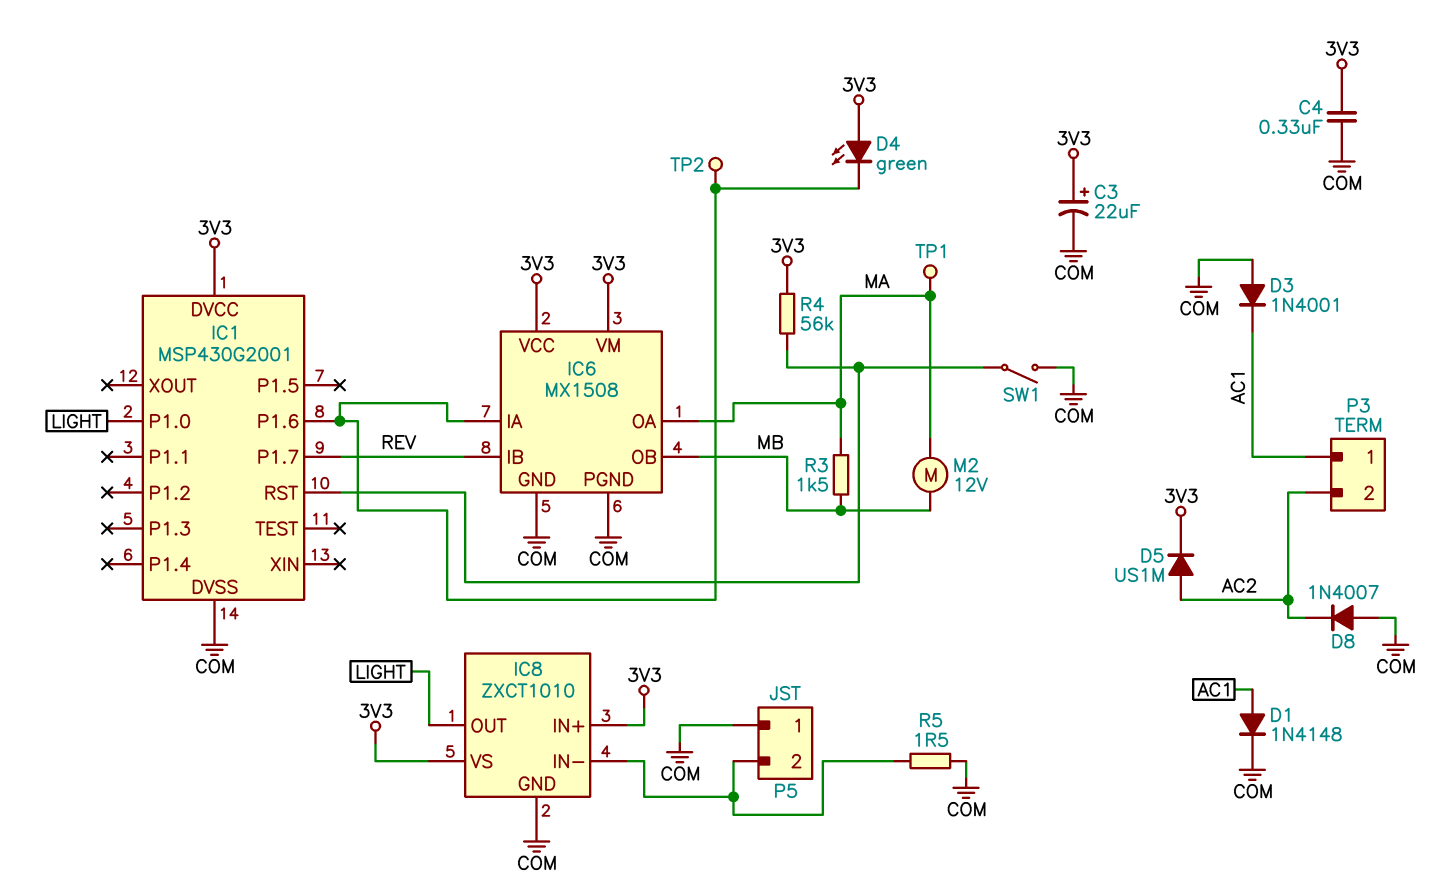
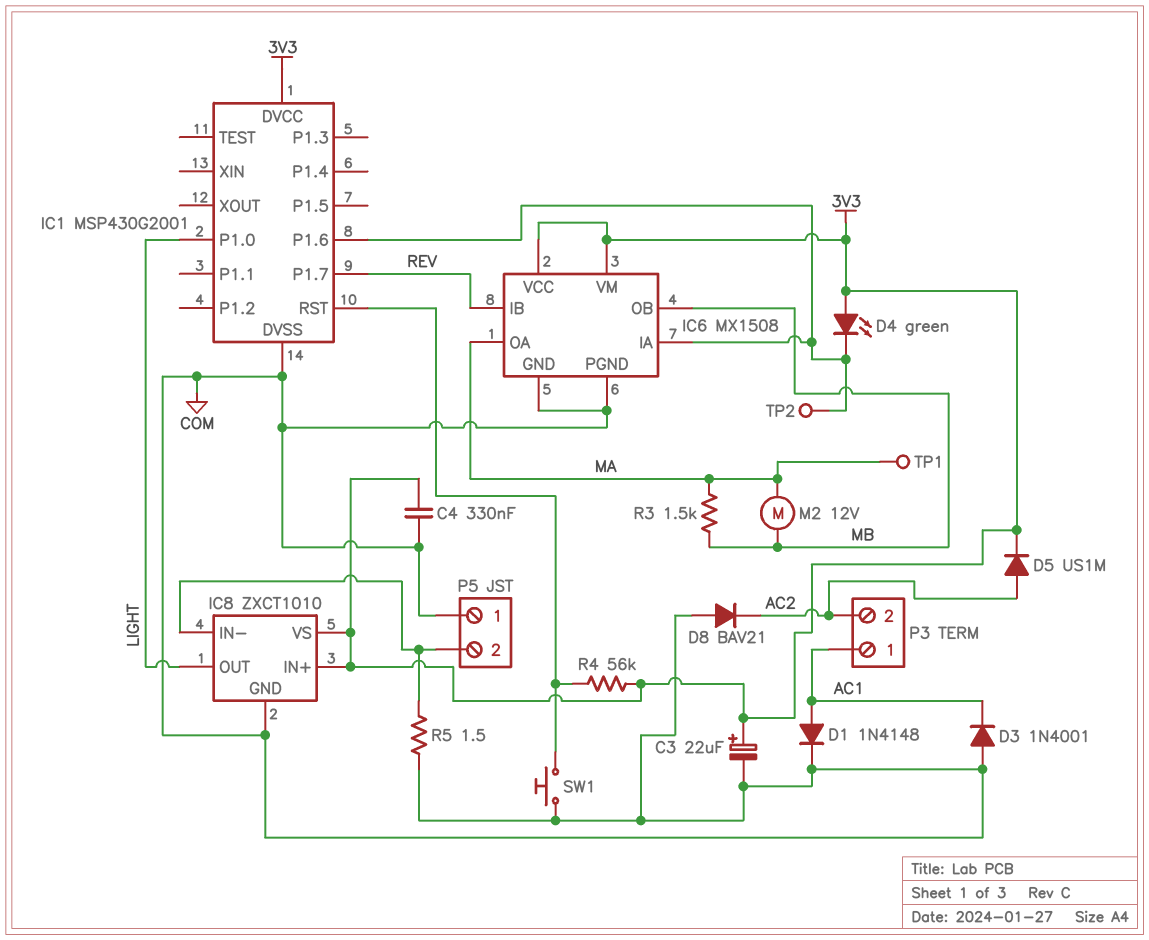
D8: diode 1N4007 (A COM, K AC2) -> diode BAV21 (A COM, K AC2)
SW1: switch (COM, IC1/RST) -> button (COM, IC1/RST)

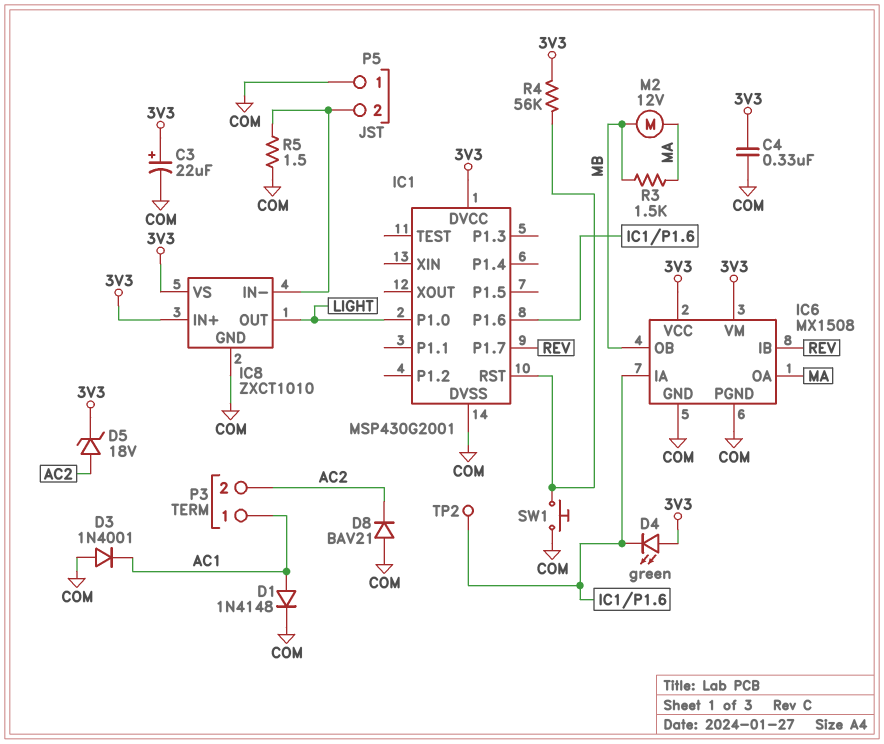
D5: diode US1M (A AC2, K 3V3) -> zener 18V (A AC2, K 3V3)
TP1: test point (MA) -> none

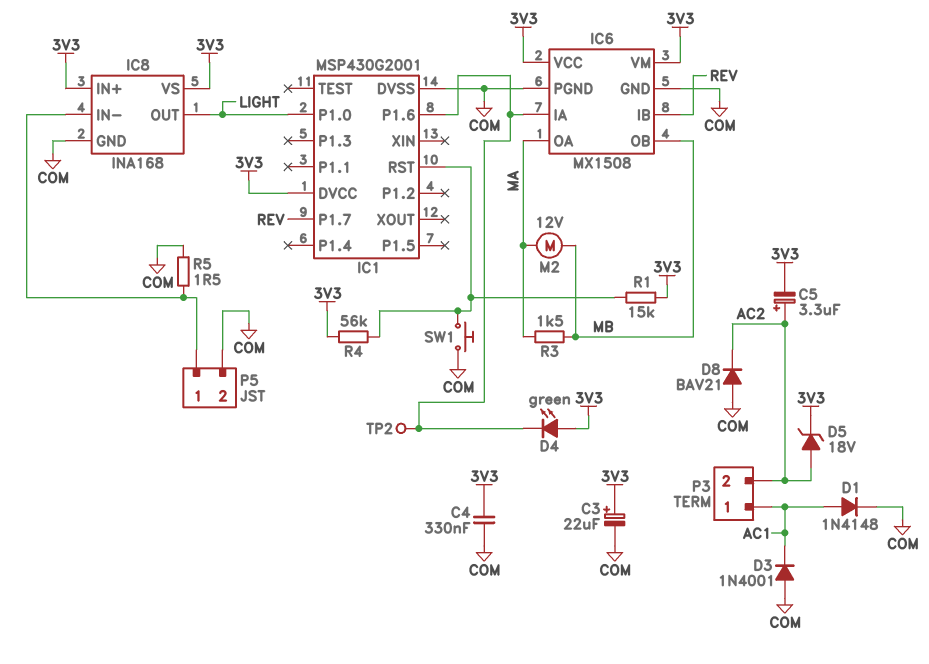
C5: none -> 3.3uF (plus AC2, minus 3V3)
IC8: ZXCT1010 -> INA168
P5 pin 1: COM -> IC8/IN-
P5 pin 2: IC8/IN- -> COM
R1: none -> 15k (3V3, IC1/RST)

